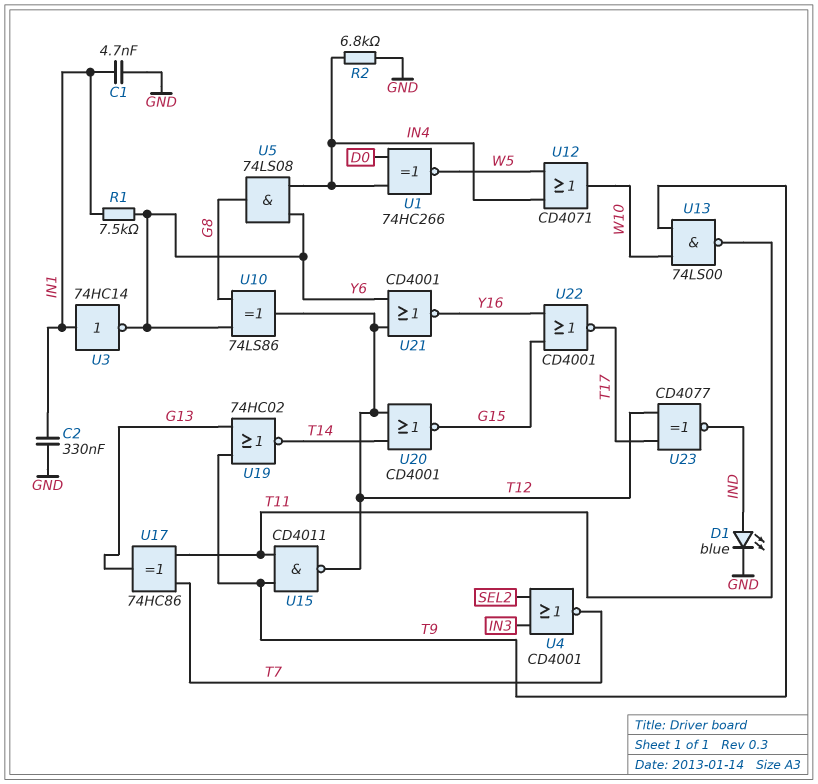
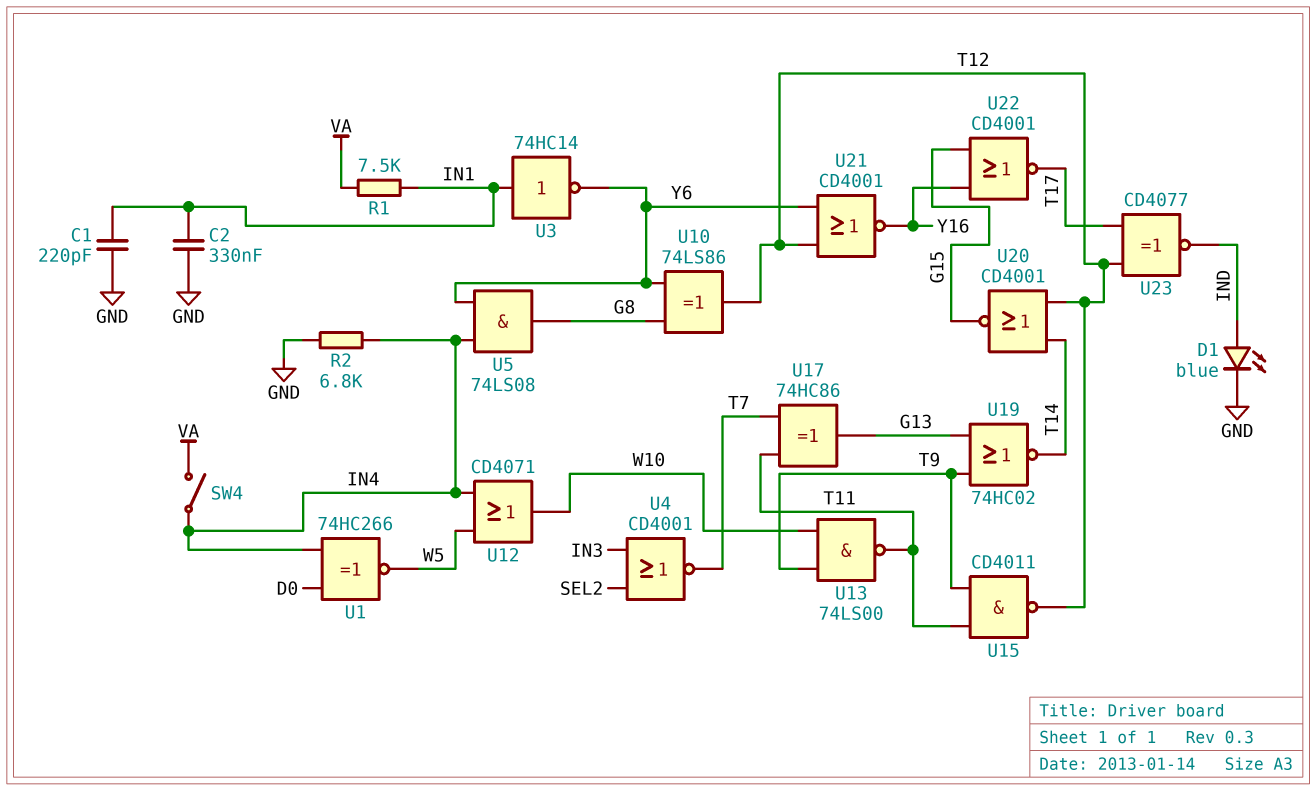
C1: 4.7nF (GND, IN1) -> 220pF (GND, IN1)
R1: 7.5k (IN1, Y6) -> 7.5k (IN1, VA)
SW4: none -> switch (IN4, VA)

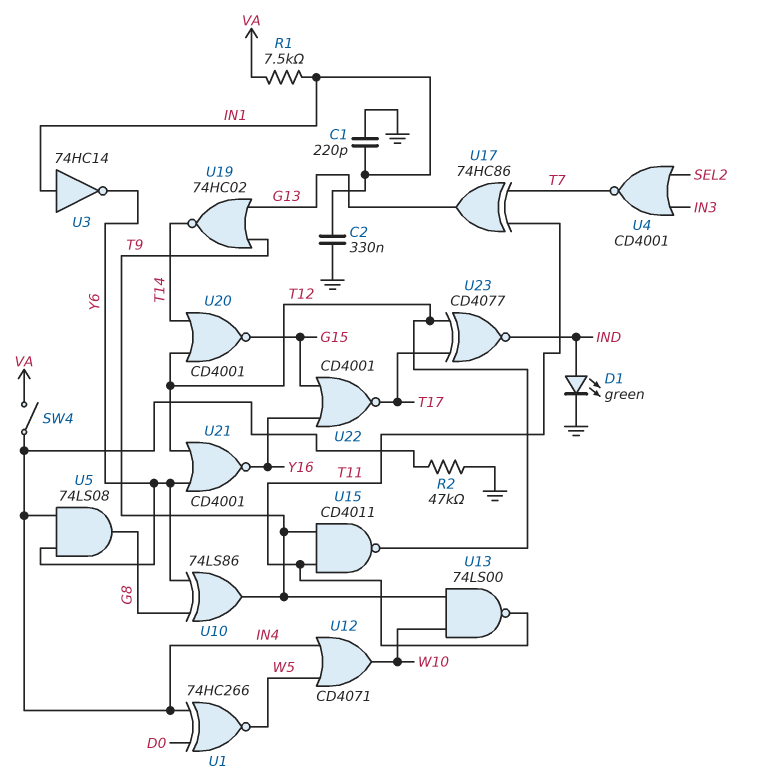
D1: LED blue (A IND, K GND) -> LED green (A IND, K GND)
R2: 6.8k (GND, IN4) -> 47k (GND, IN4)
U10: XOR 74LS86 (in G8, in Y6, out T12) -> XOR 74LS86 (in G8, in Y6, out T9)

